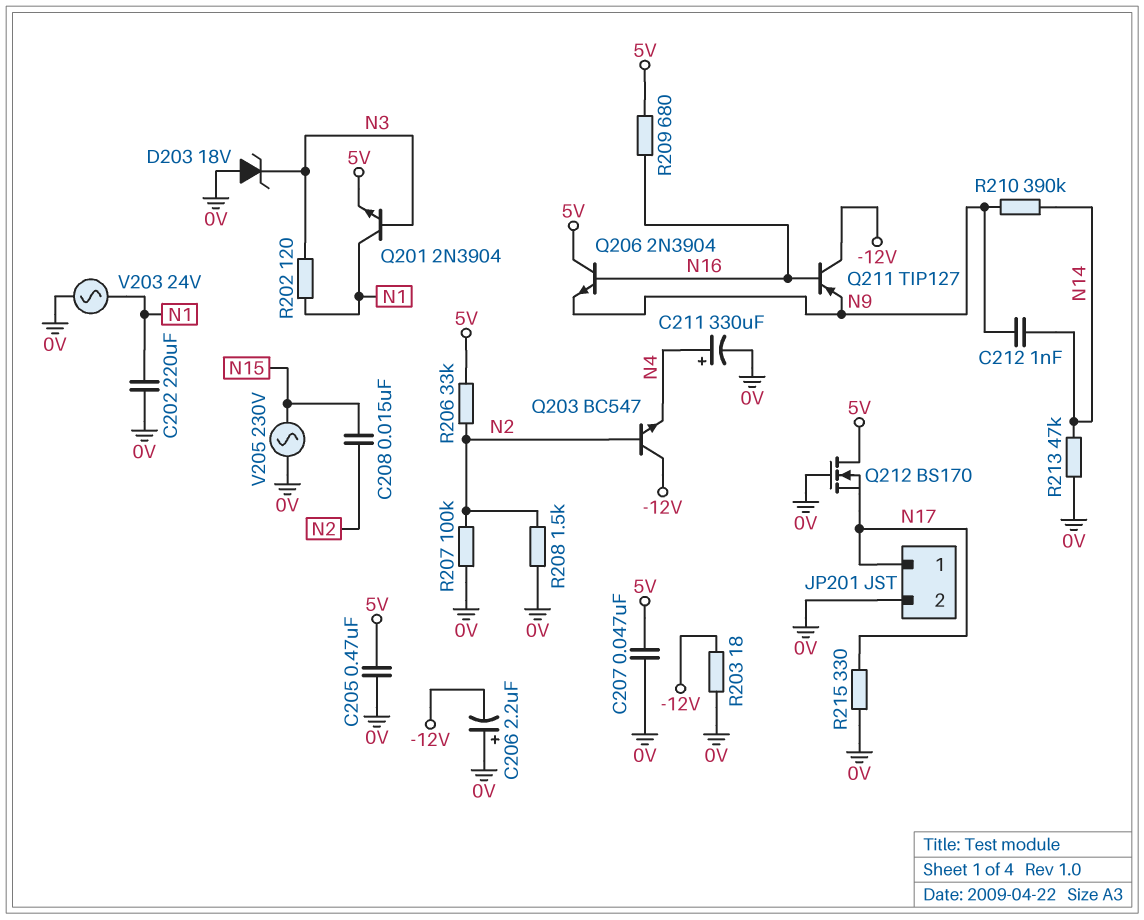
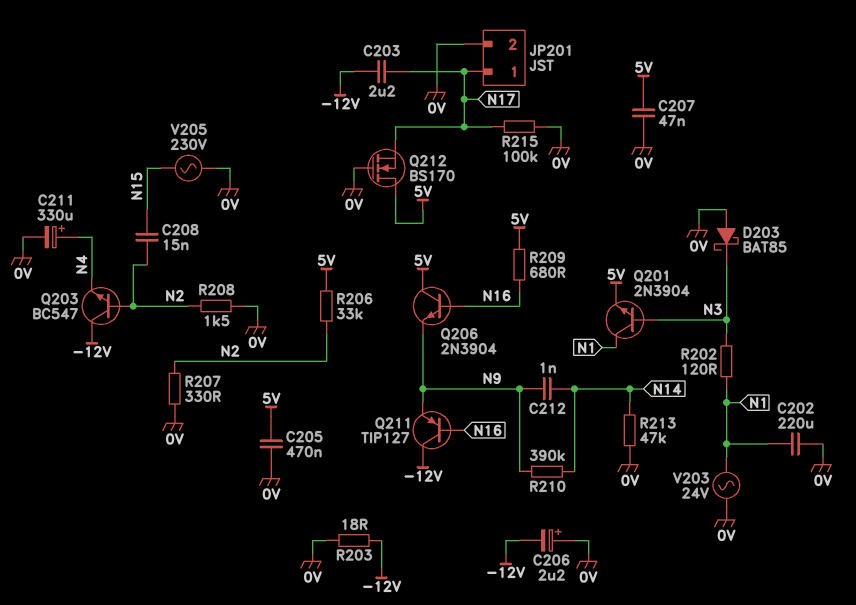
C203: none -> 2.2uF (-12V, N17)
D203: zener 18V (A 0V, K N3) -> schottky BAT85 (A 0V, K N3)
R207: 100k (0V, N2) -> 330 (0V, N2)
R215: 330 (0V, N17) -> 100k (0V, N17)

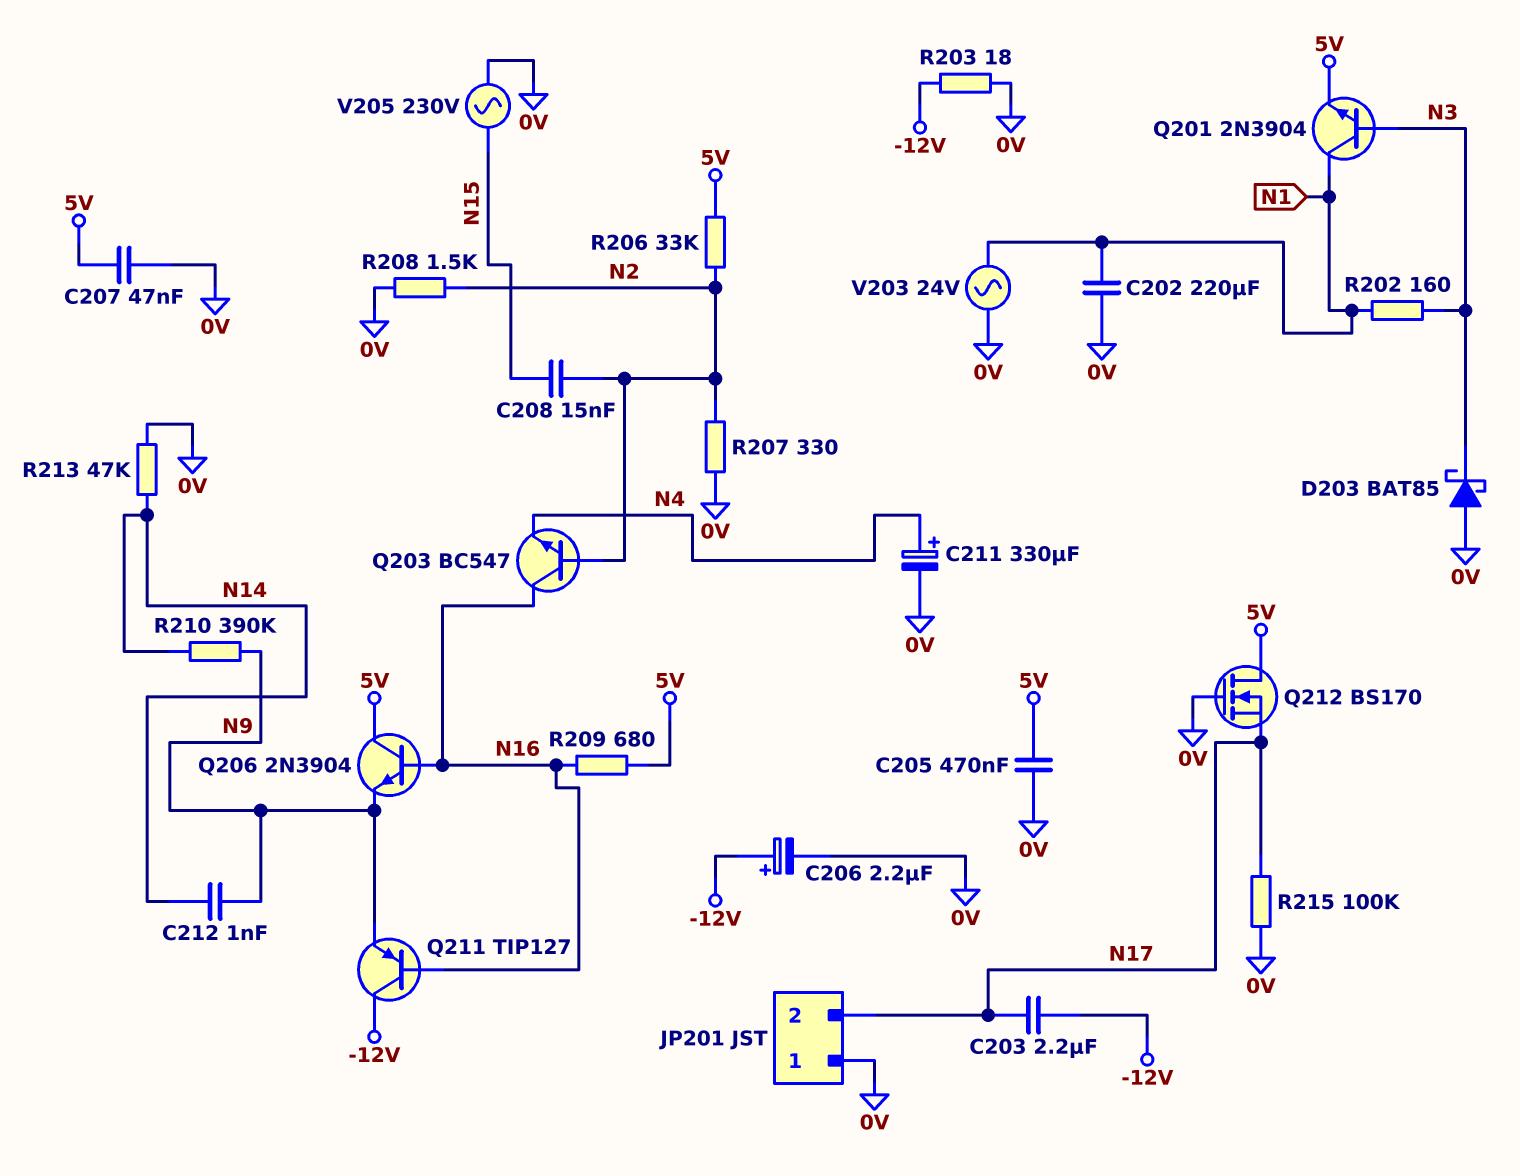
C206: 2.2uF (plus 0V, minus -12V) -> 2.2uF (plus -12V, minus 0V)
JP201 pin 1: N17 -> 0V
JP201 pin 2: 0V -> N17
Q203: NPN BC547 (B N2, C -12V, E N4) -> NPN BC547 (B N2, C N16, E N4)
R202: 120 (N1, N3) -> 160 (N1, N3)

